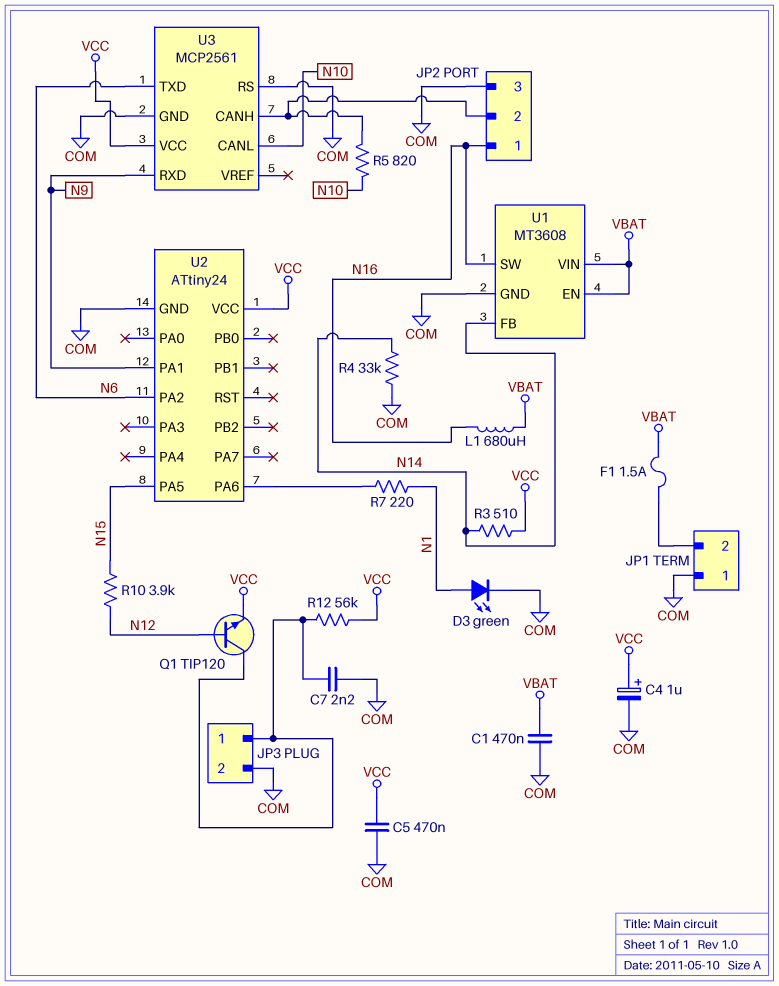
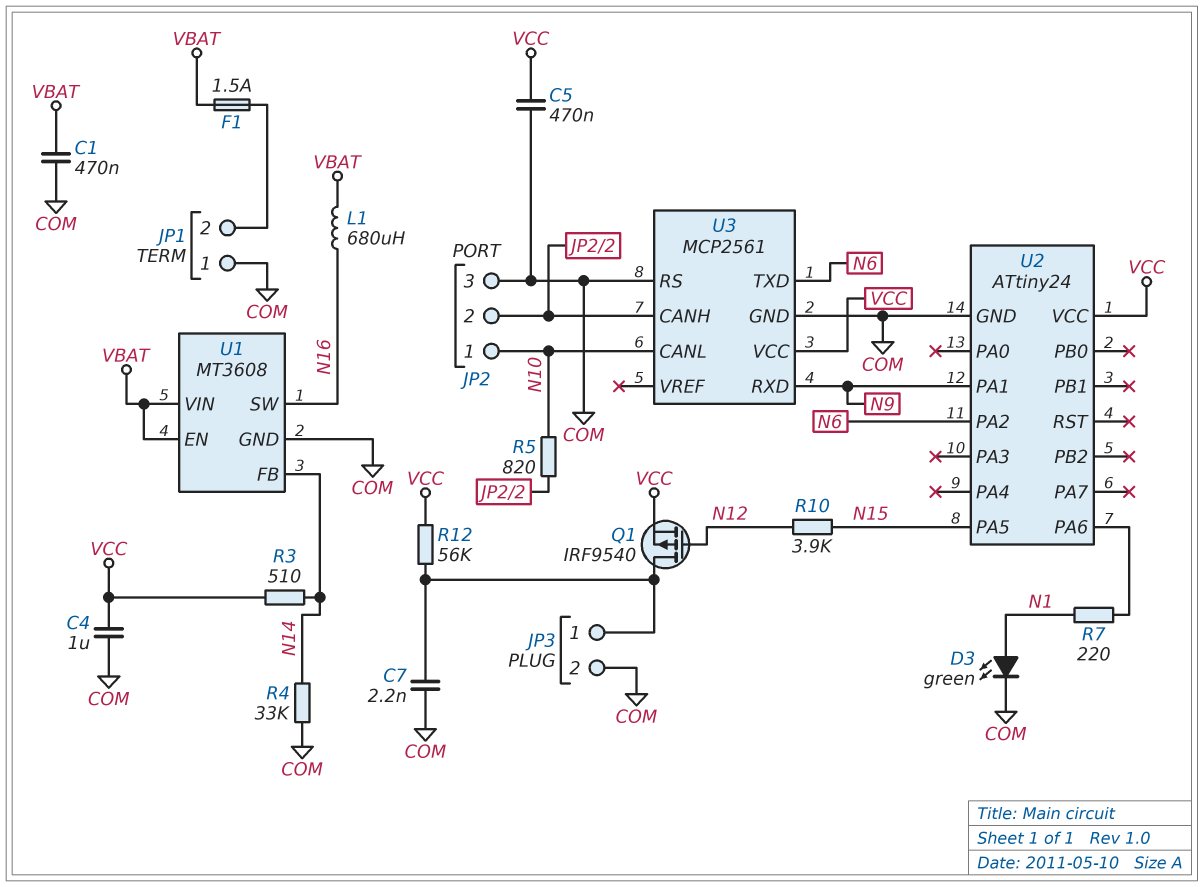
C4: 1uF (plus VCC, minus COM) -> 1uF (COM, VCC)
JP2 pin 1: N16 -> N10
Q1: NPN TIP120 (B N12, C JP3/1, E VCC) -> PMOS IRF9540 (G N12, D JP3/1, S VCC)

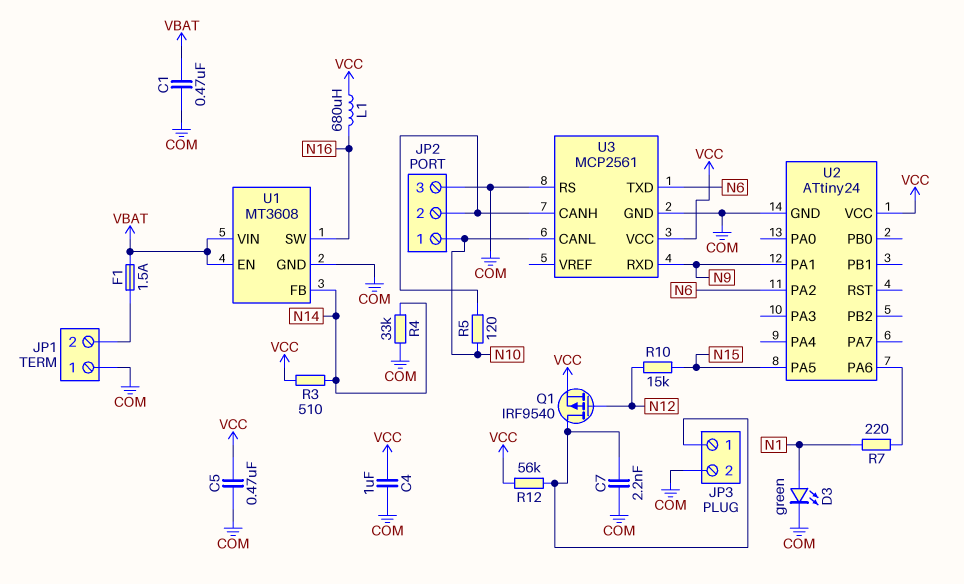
L1: 680uH (N16, VBAT) -> 680uH (N16, VCC)
R5: 820 (JP2/2, N10) -> 120 (JP2/2, N10)
R10: 3.9k (N12, N15) -> 15k (N12, N15)

